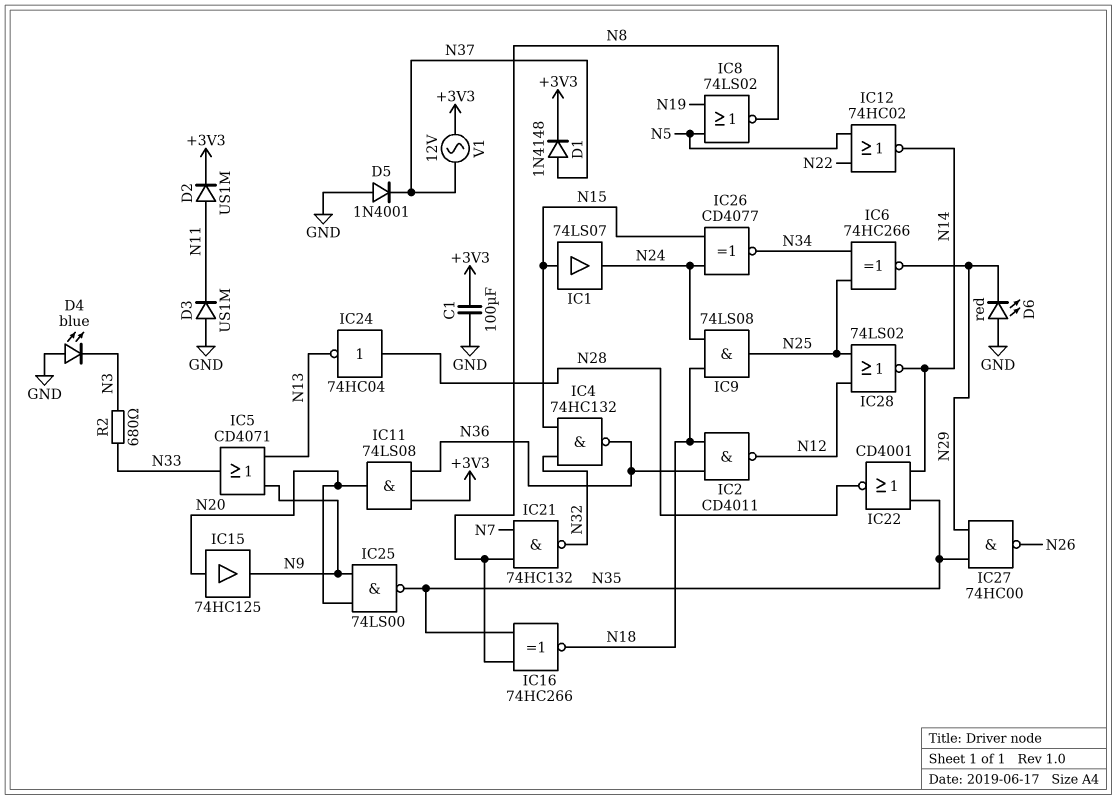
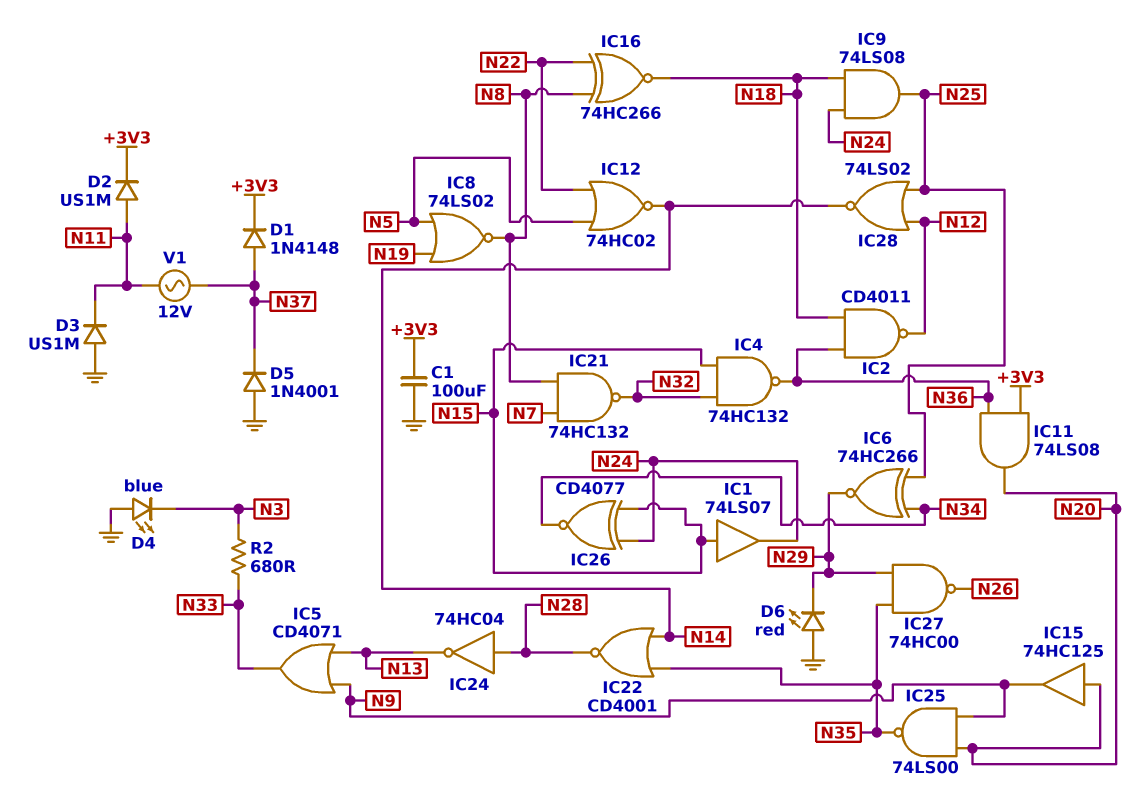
IC16: XNOR 74HC266 (in N8, in N35, out N18) -> XNOR 74HC266 (in N8, in N22, out N18)
V1: AC 12V (+3V3, N37) -> AC 12V (N11, N37)

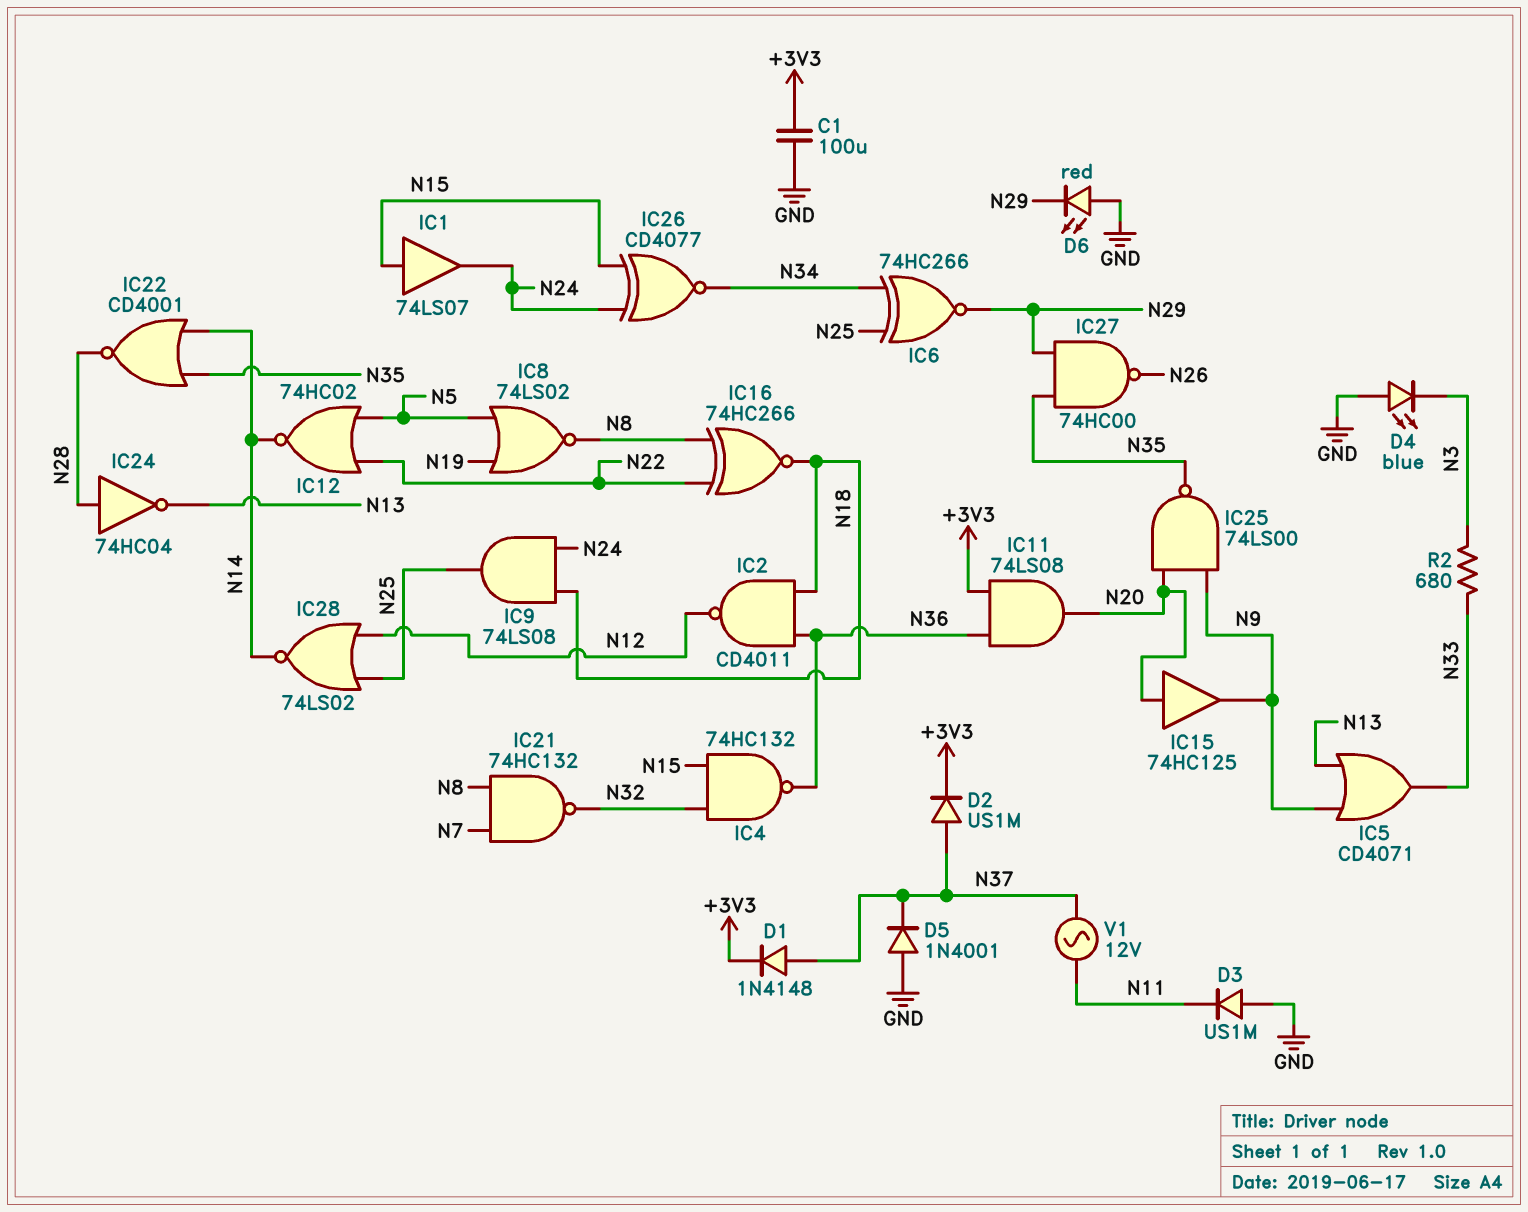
D2: diode US1M (A N11, K +3V3) -> diode US1M (A N37, K +3V3)

